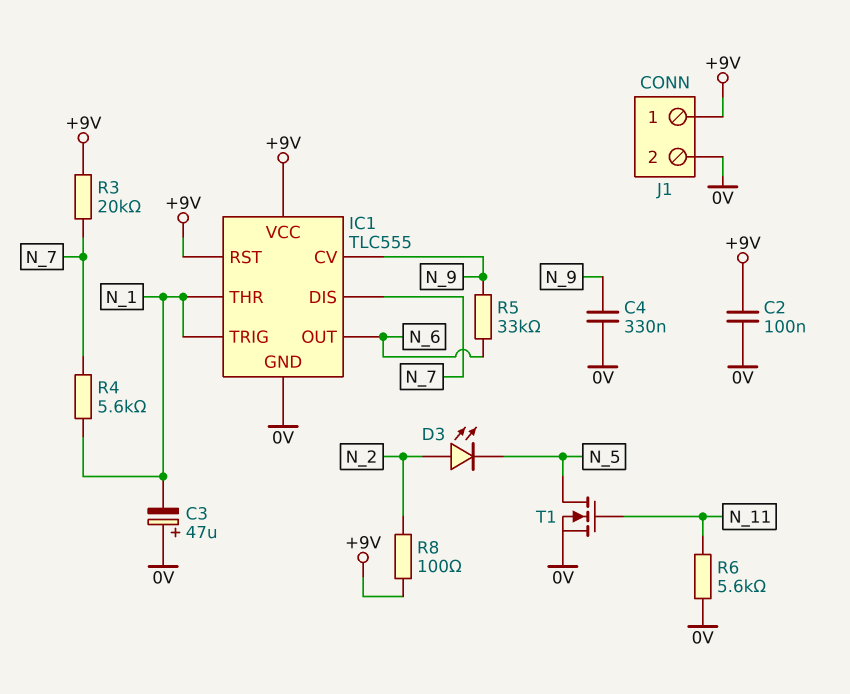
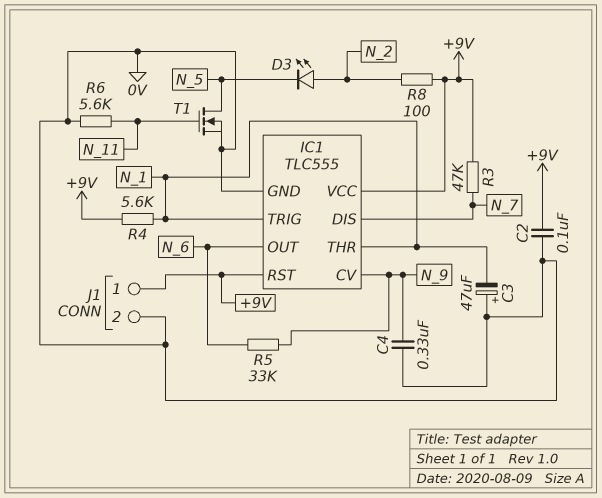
R3: 20k (+9V, N_7) -> 47k (+9V, N_7)
R4: 5.6k (N_1, N_7) -> 5.6k (+9V, N_1)

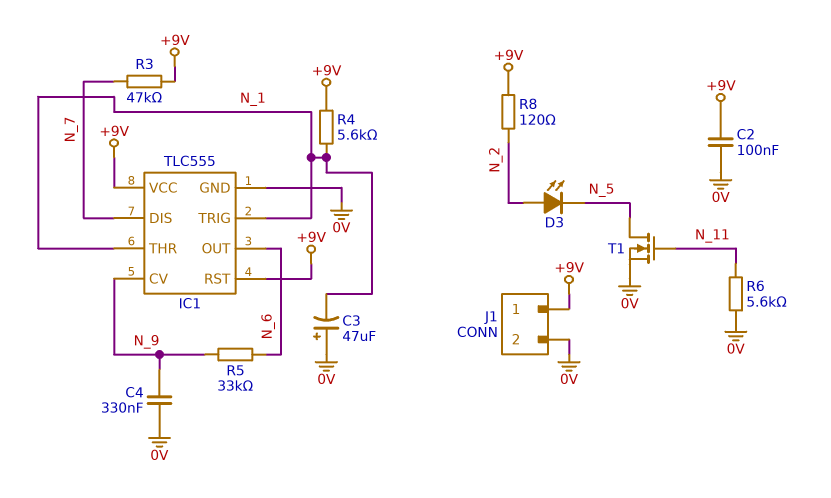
R8: 100 (+9V, N_2) -> 120 (+9V, N_2)

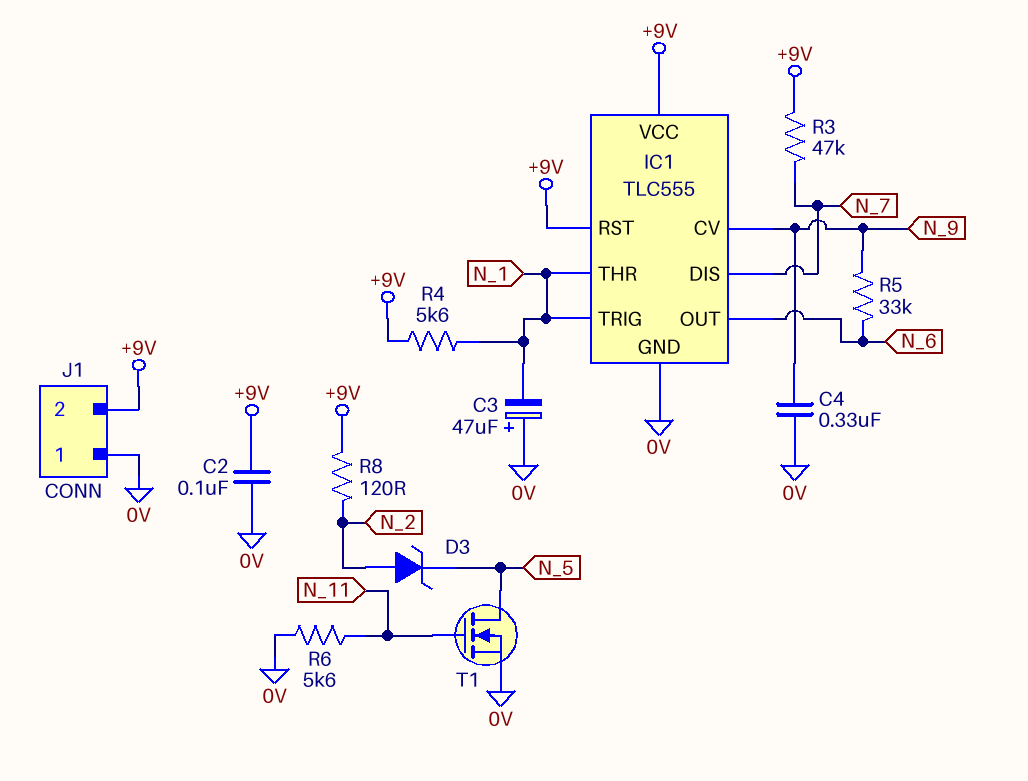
D3: LED (A N_2, K N_5) -> zener (A N_2, K N_5)
J1 pin 1: +9V -> 0V
J1 pin 2: 0V -> +9V

